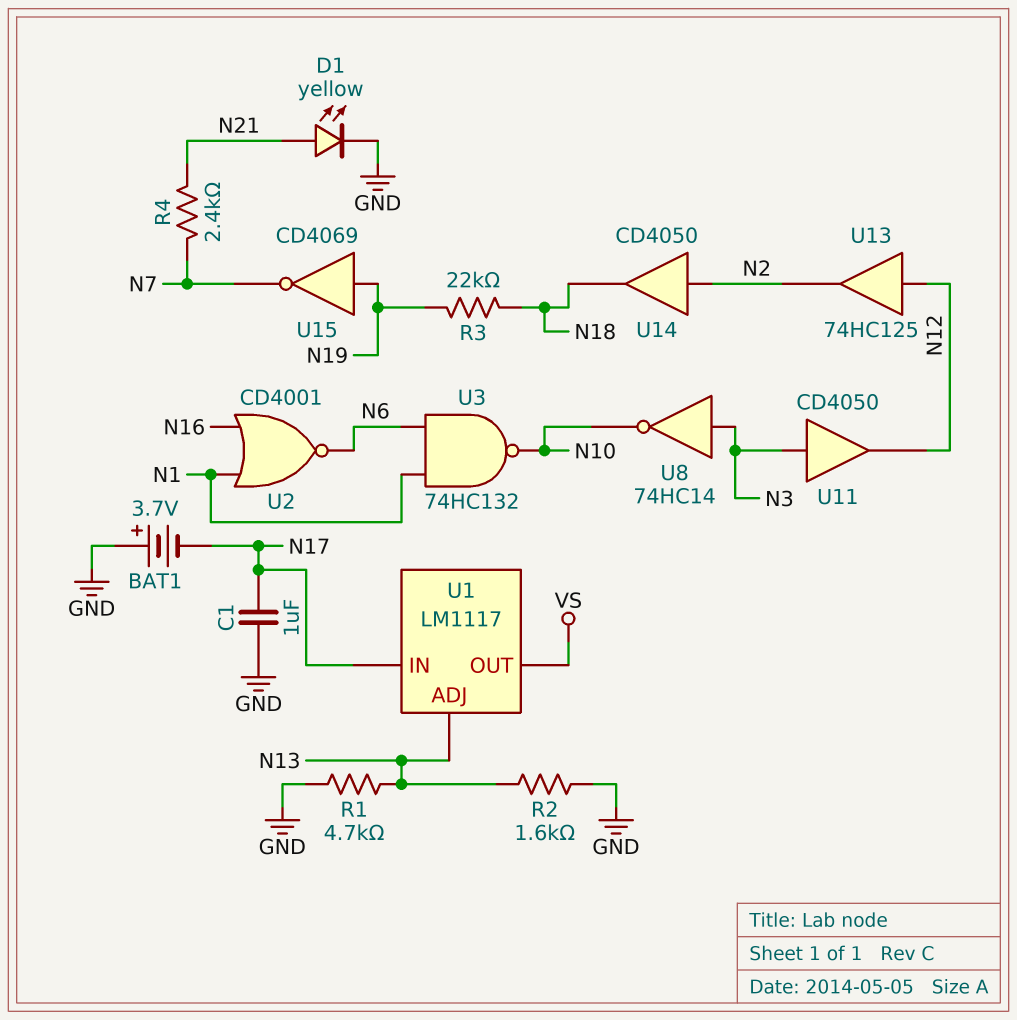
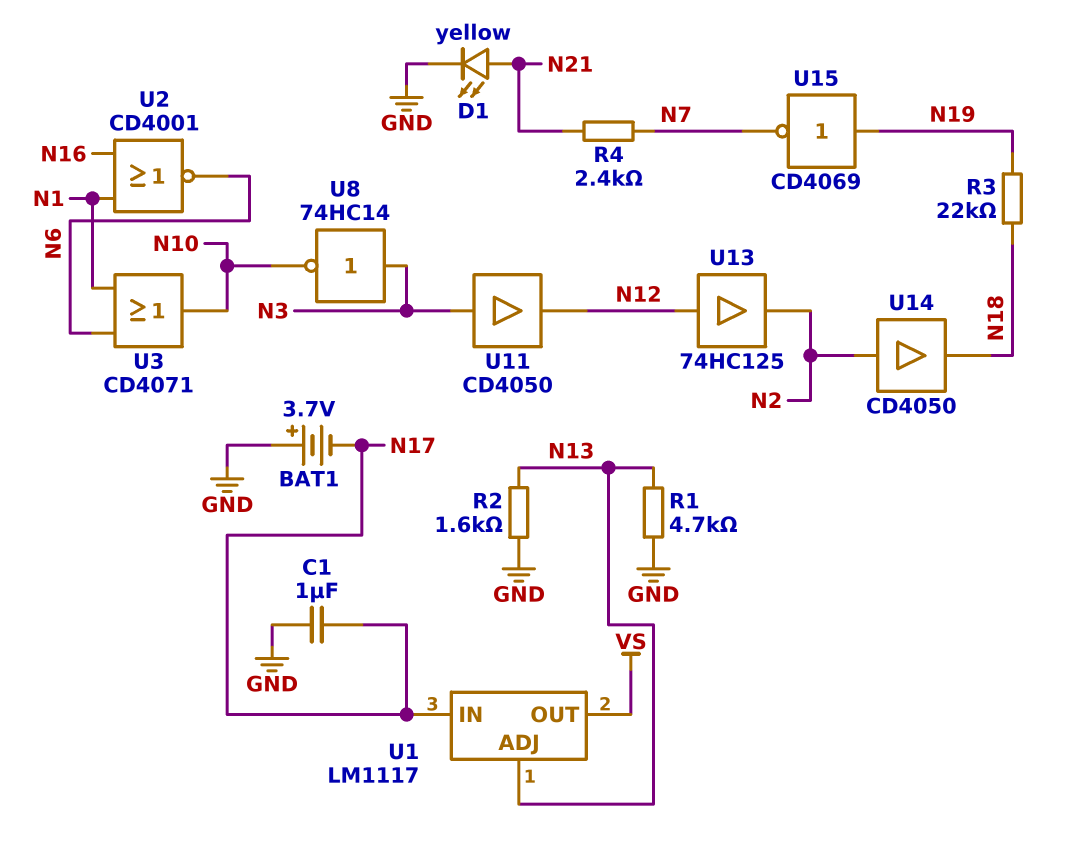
U3: NAND 74HC132 (in N1, in N6, out N10) -> OR CD4071 (in N1, in N6, out N10)

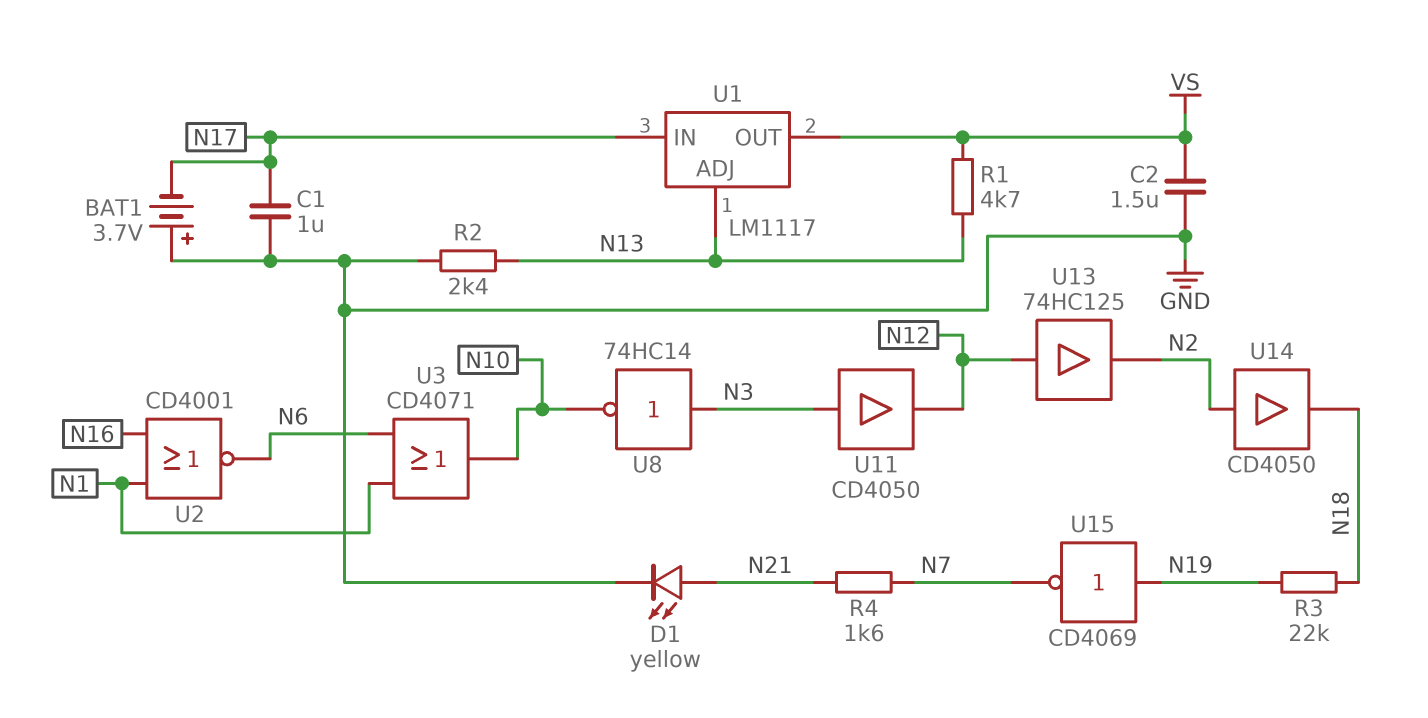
C2: none -> 1.5uF (GND, VS)
R1: 4.7k (GND, N13) -> 4.7k (N13, VS)
R2: 1.6k (GND, N13) -> 2.4k (GND, N13)
R4: 2.4k (N7, N21) -> 1.6k (N7, N21)

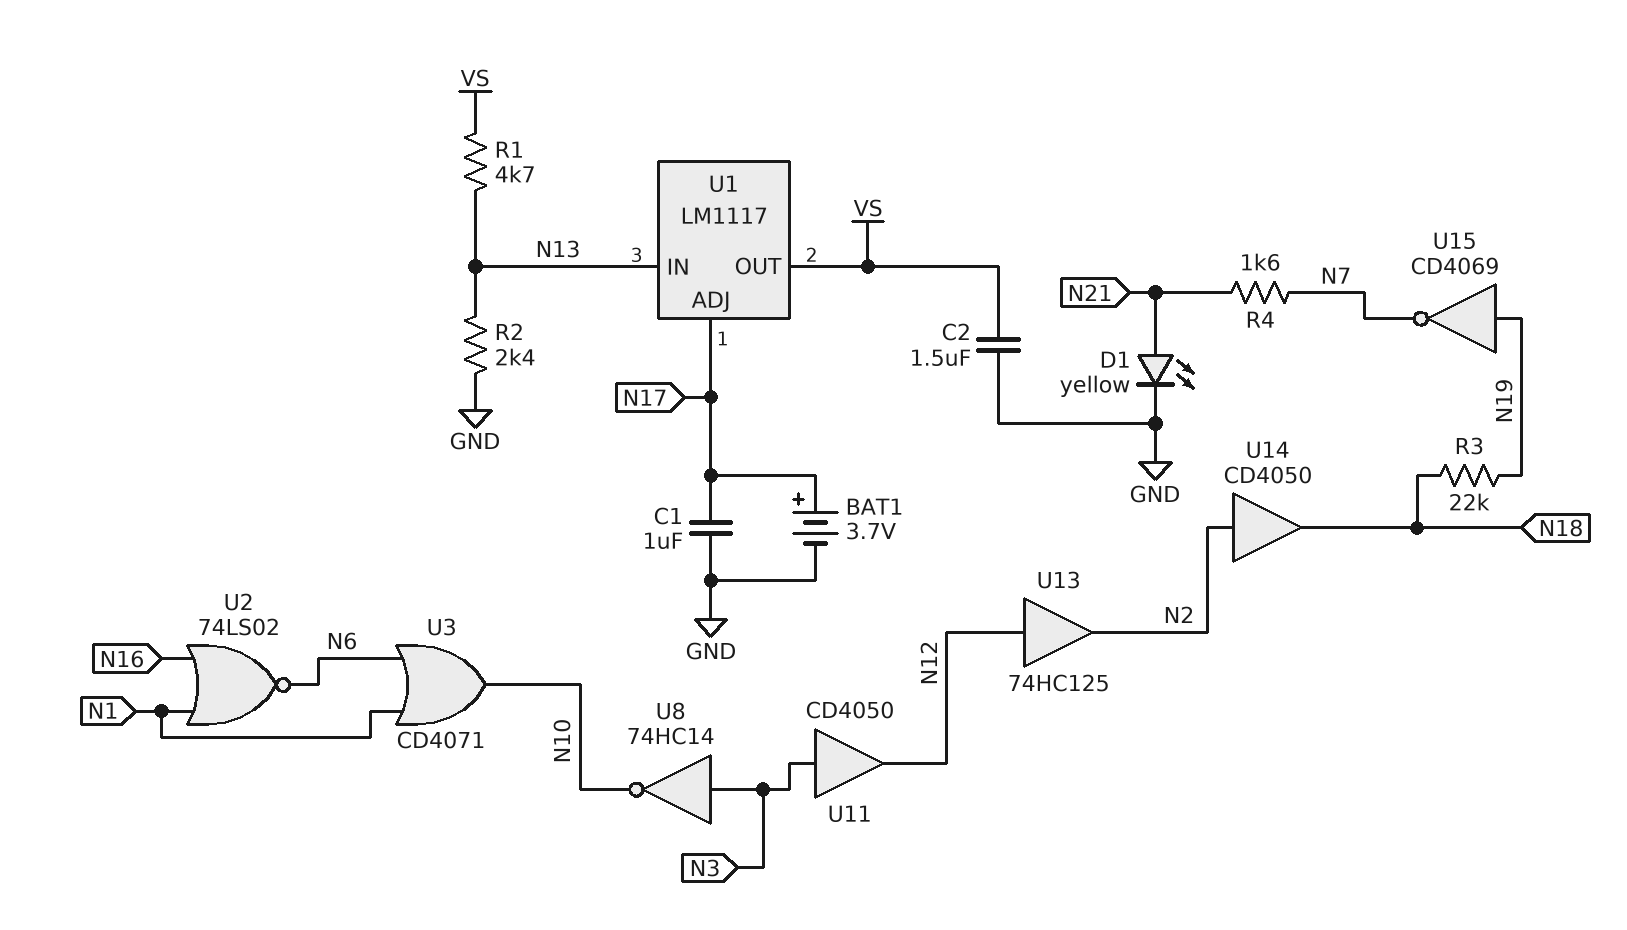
BAT1: 3.7V (plus GND, minus N17) -> 3.7V (plus N17, minus GND)
U1 pin ADJ: N13 -> N17
U1 pin IN: N17 -> N13
U2: NOR CD4001 (in N1, in N16, out N6) -> NOR 74LS02 (in N1, in N16, out N6)

